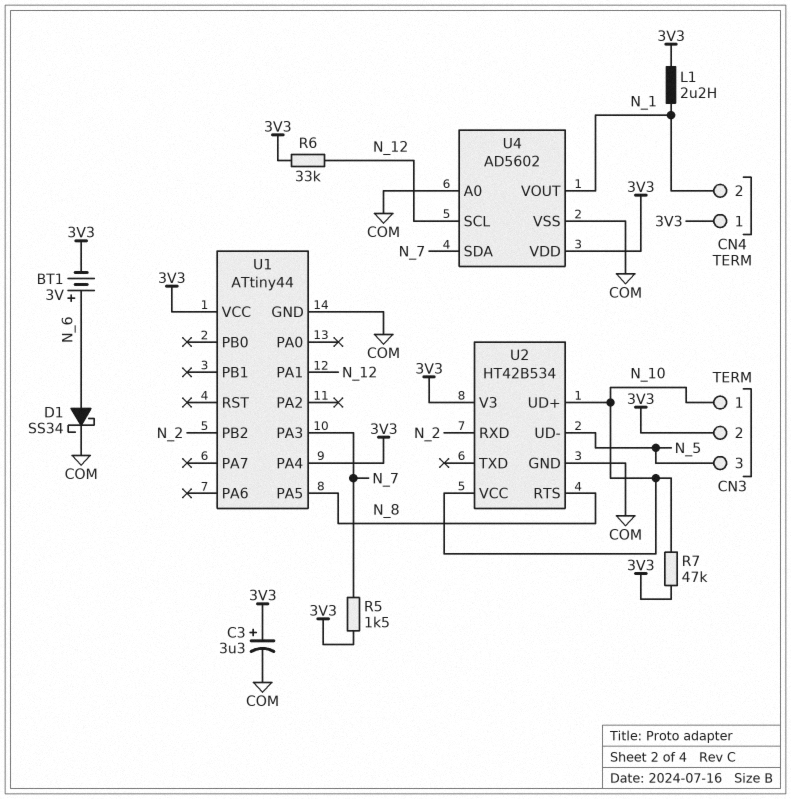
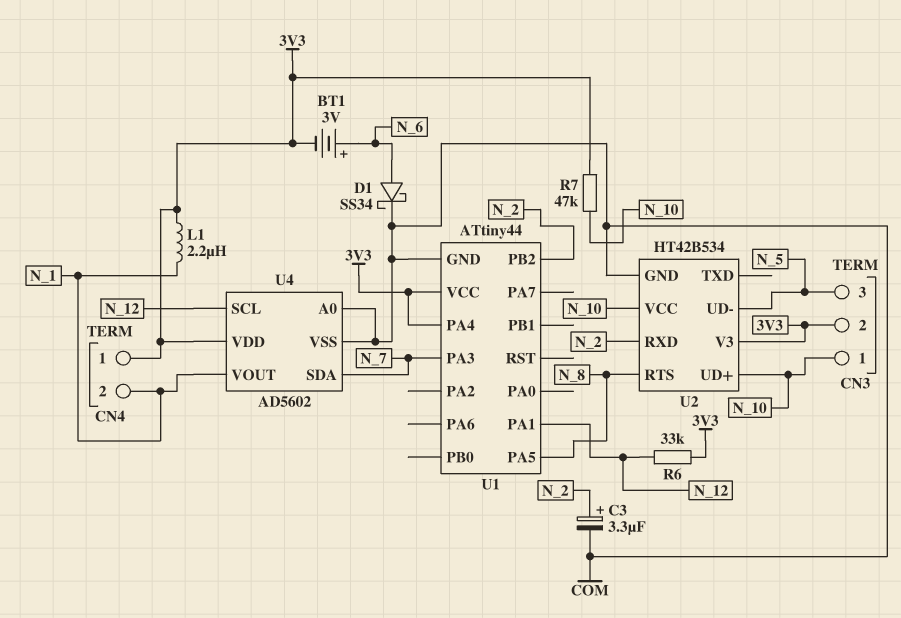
C3: 3.3uF (plus 3V3, minus COM) -> 3.3uF (plus N_2, minus COM)
R5: 1.5k (3V3, N_7) -> none

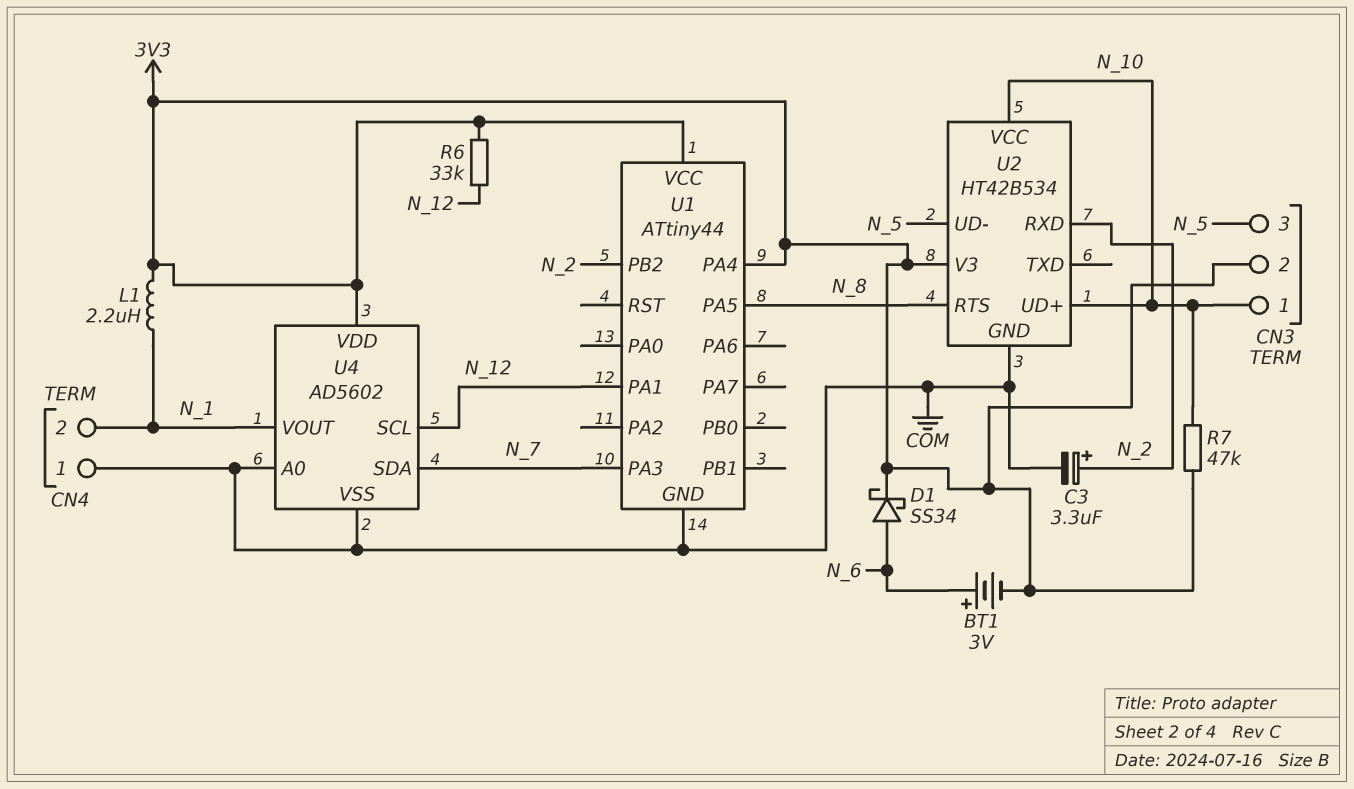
CN4 pin 1: 3V3 -> COM
D1: schottky SS34 (A N_6, K COM) -> schottky SS34 (A N_6, K 3V3)

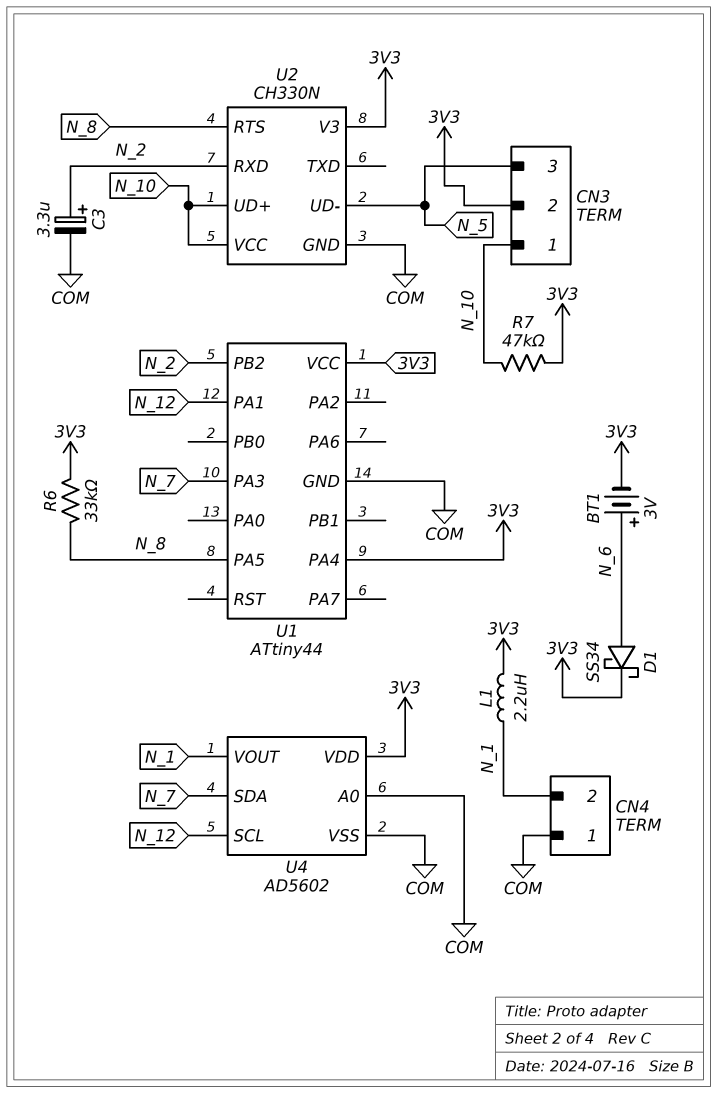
R6: 33k (3V3, N_12) -> 33k (3V3, N_8)
U2: HT42B534 -> CH330N

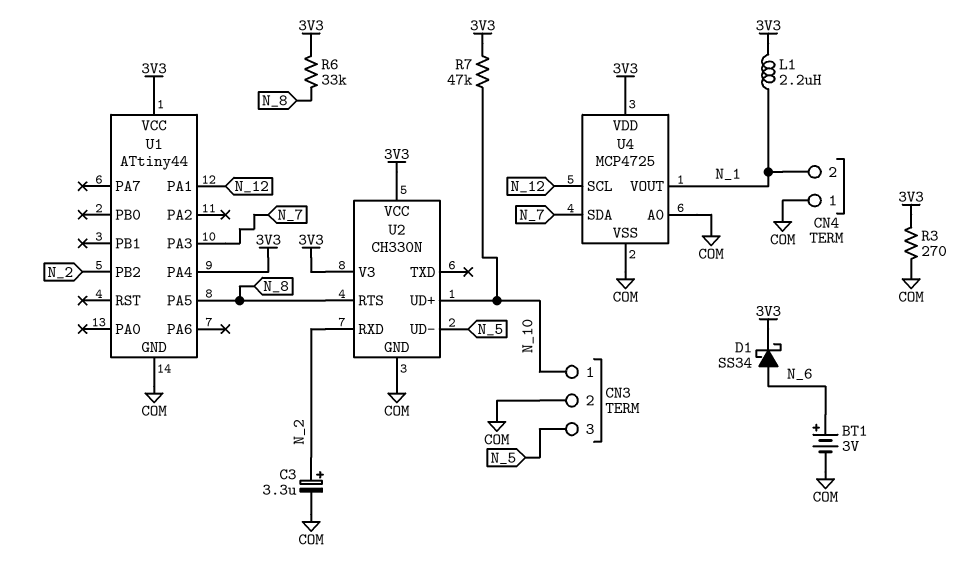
BT1: 3V (plus N_6, minus 3V3) -> 3V (plus N_6, minus COM)
CN3 pin 2: 3V3 -> COM
R3: none -> 270 (3V3, COM)
U2 pin VCC: N_10 -> 3V3
U4: AD5602 -> MCP4725

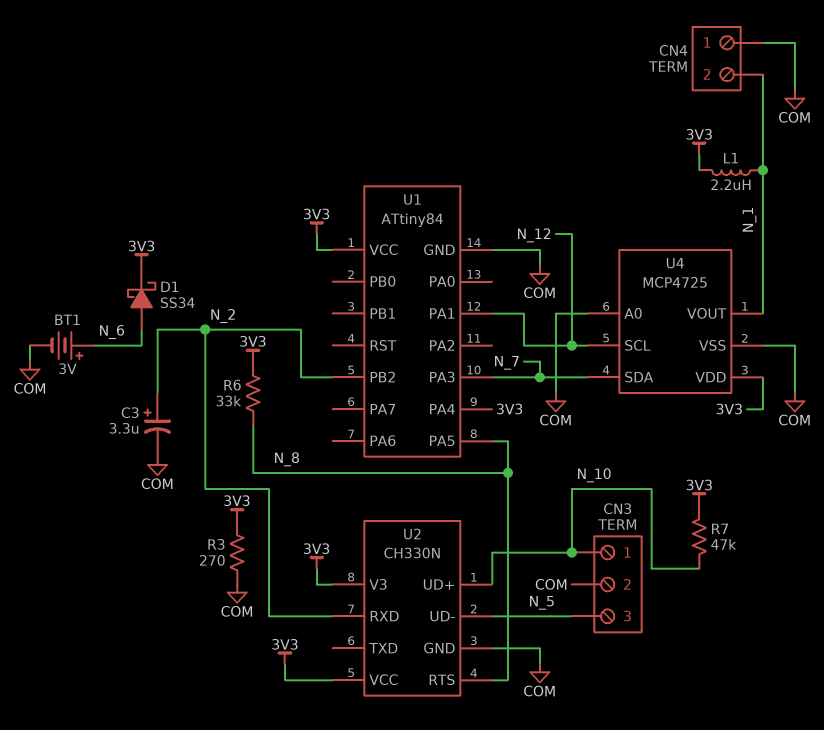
U1: ATtiny44 -> ATtiny84

